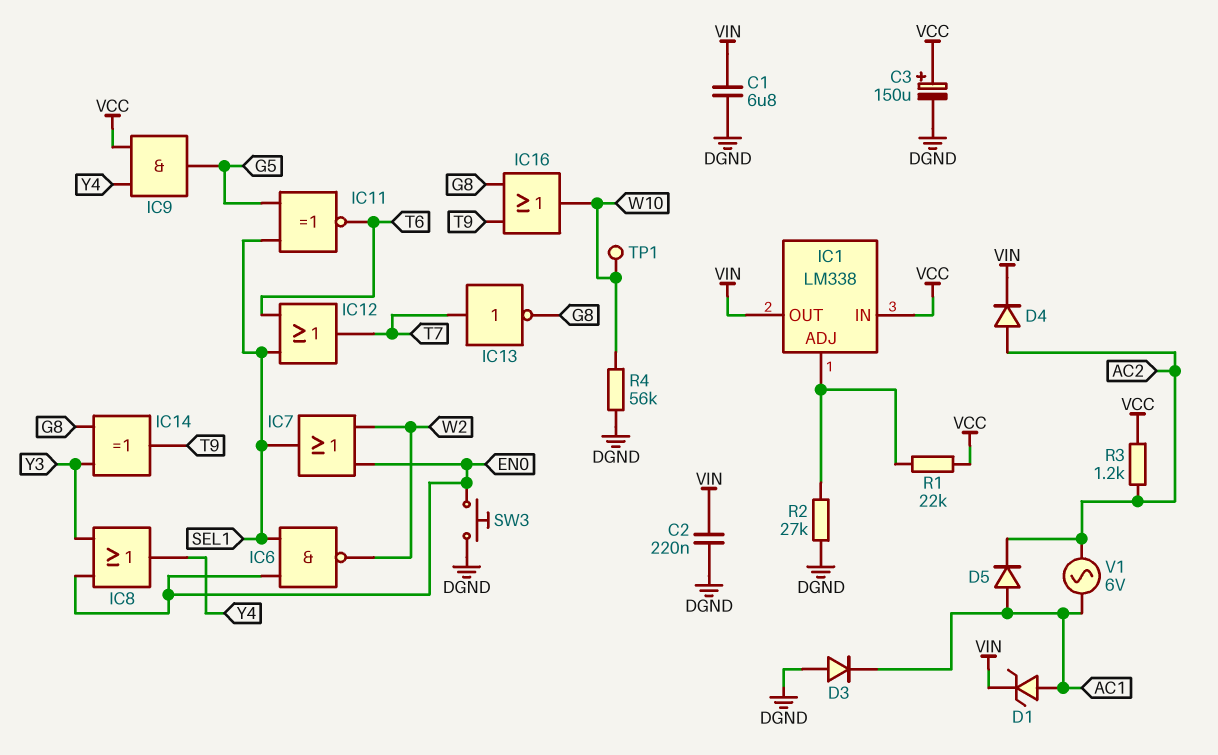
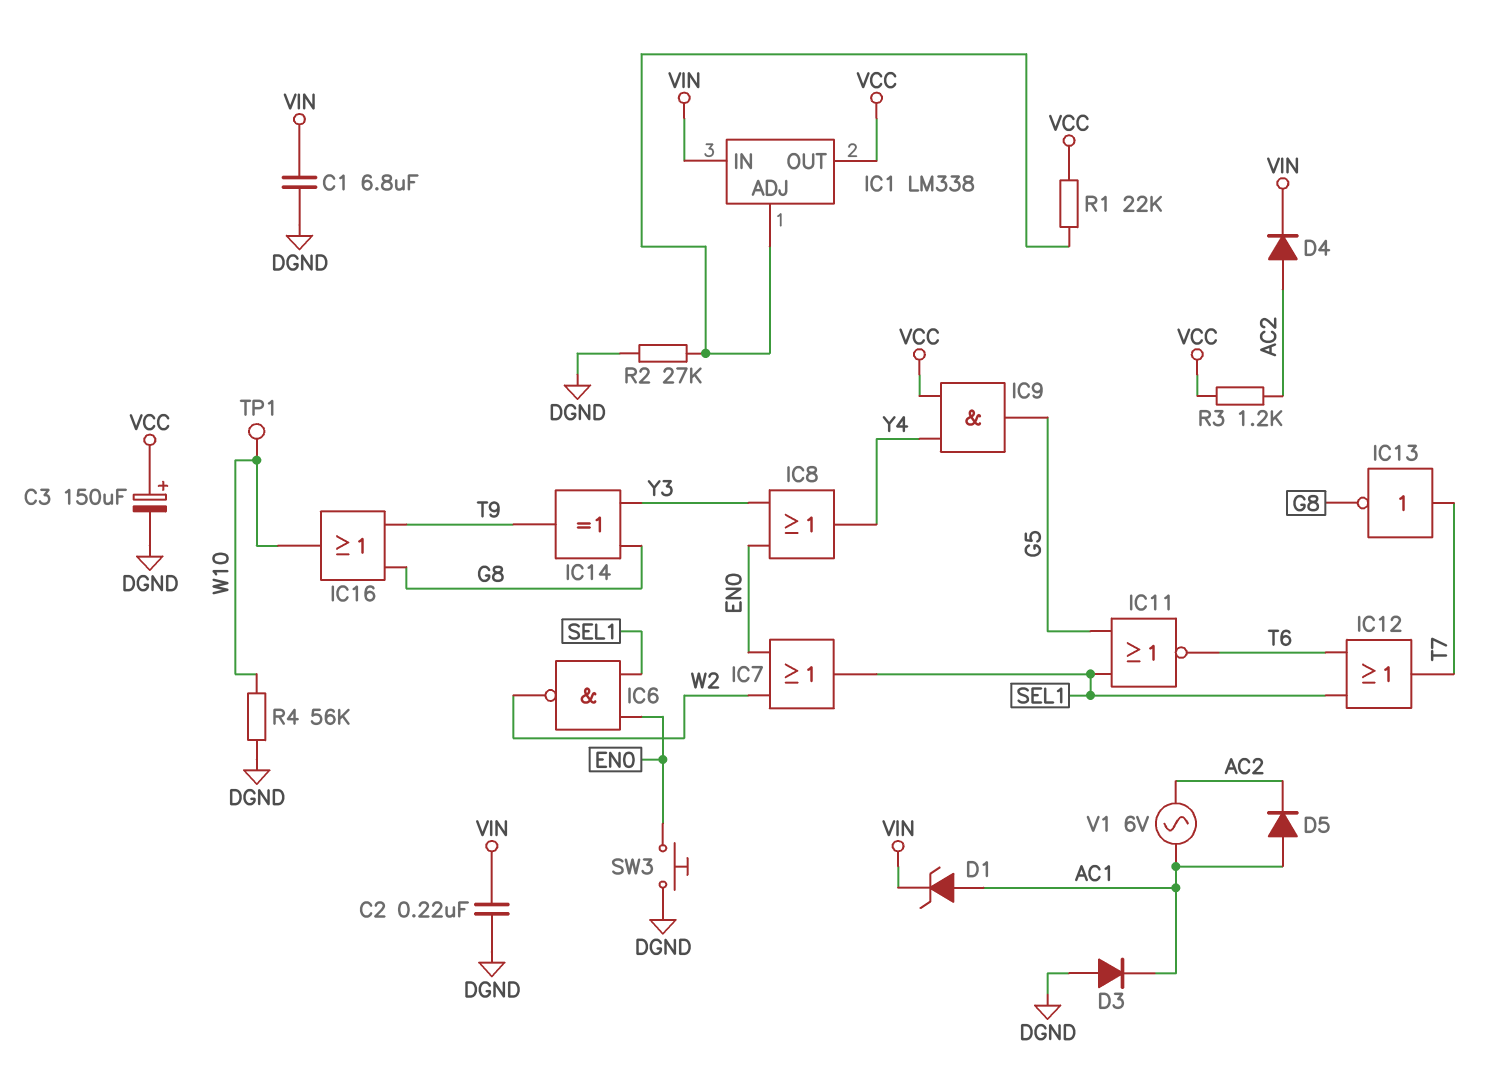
IC1 pin IN: VCC -> VIN
IC1 pin OUT: VIN -> VCC
IC11: XNOR (in G5, in SEL1, out T6) -> NOR (in G5, in SEL1, out T6)

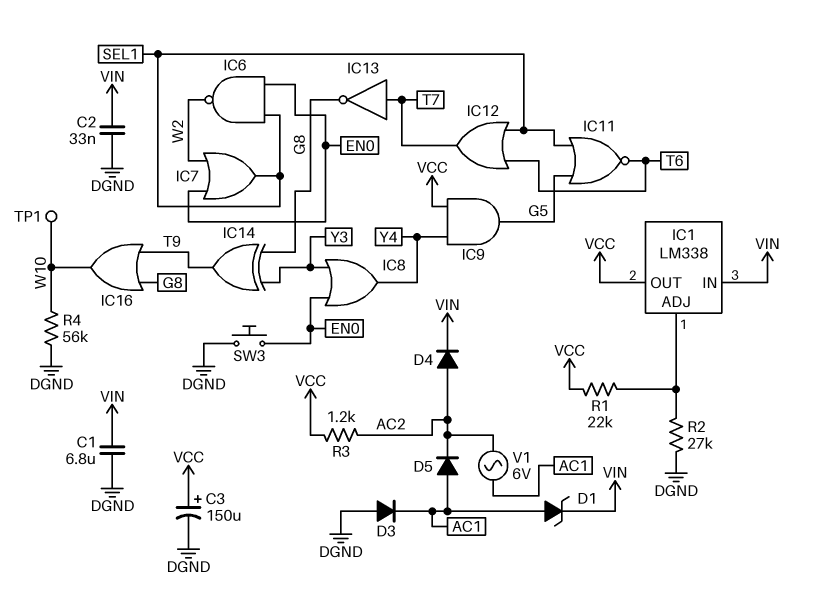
C2: 220nF (DGND, VIN) -> 33nF (DGND, VIN)

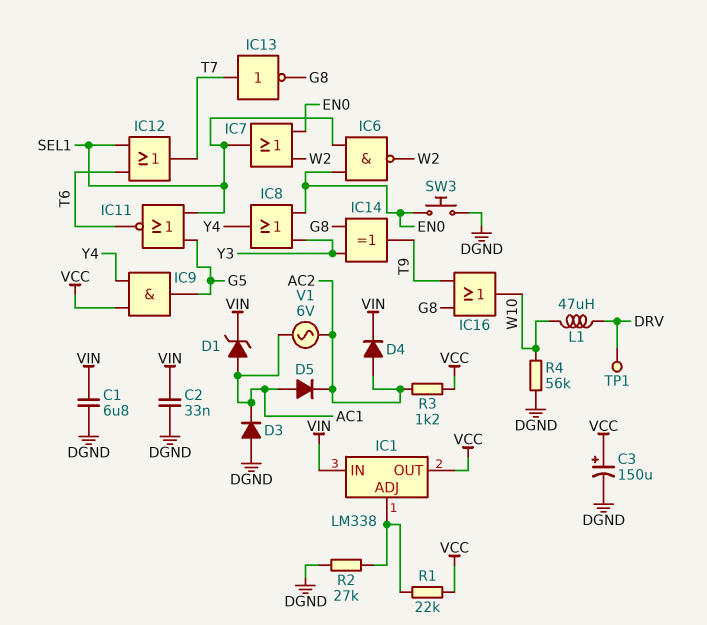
L1: none -> 47uH (DRV, W10)
TP1: test point (W10) -> test point (DRV)

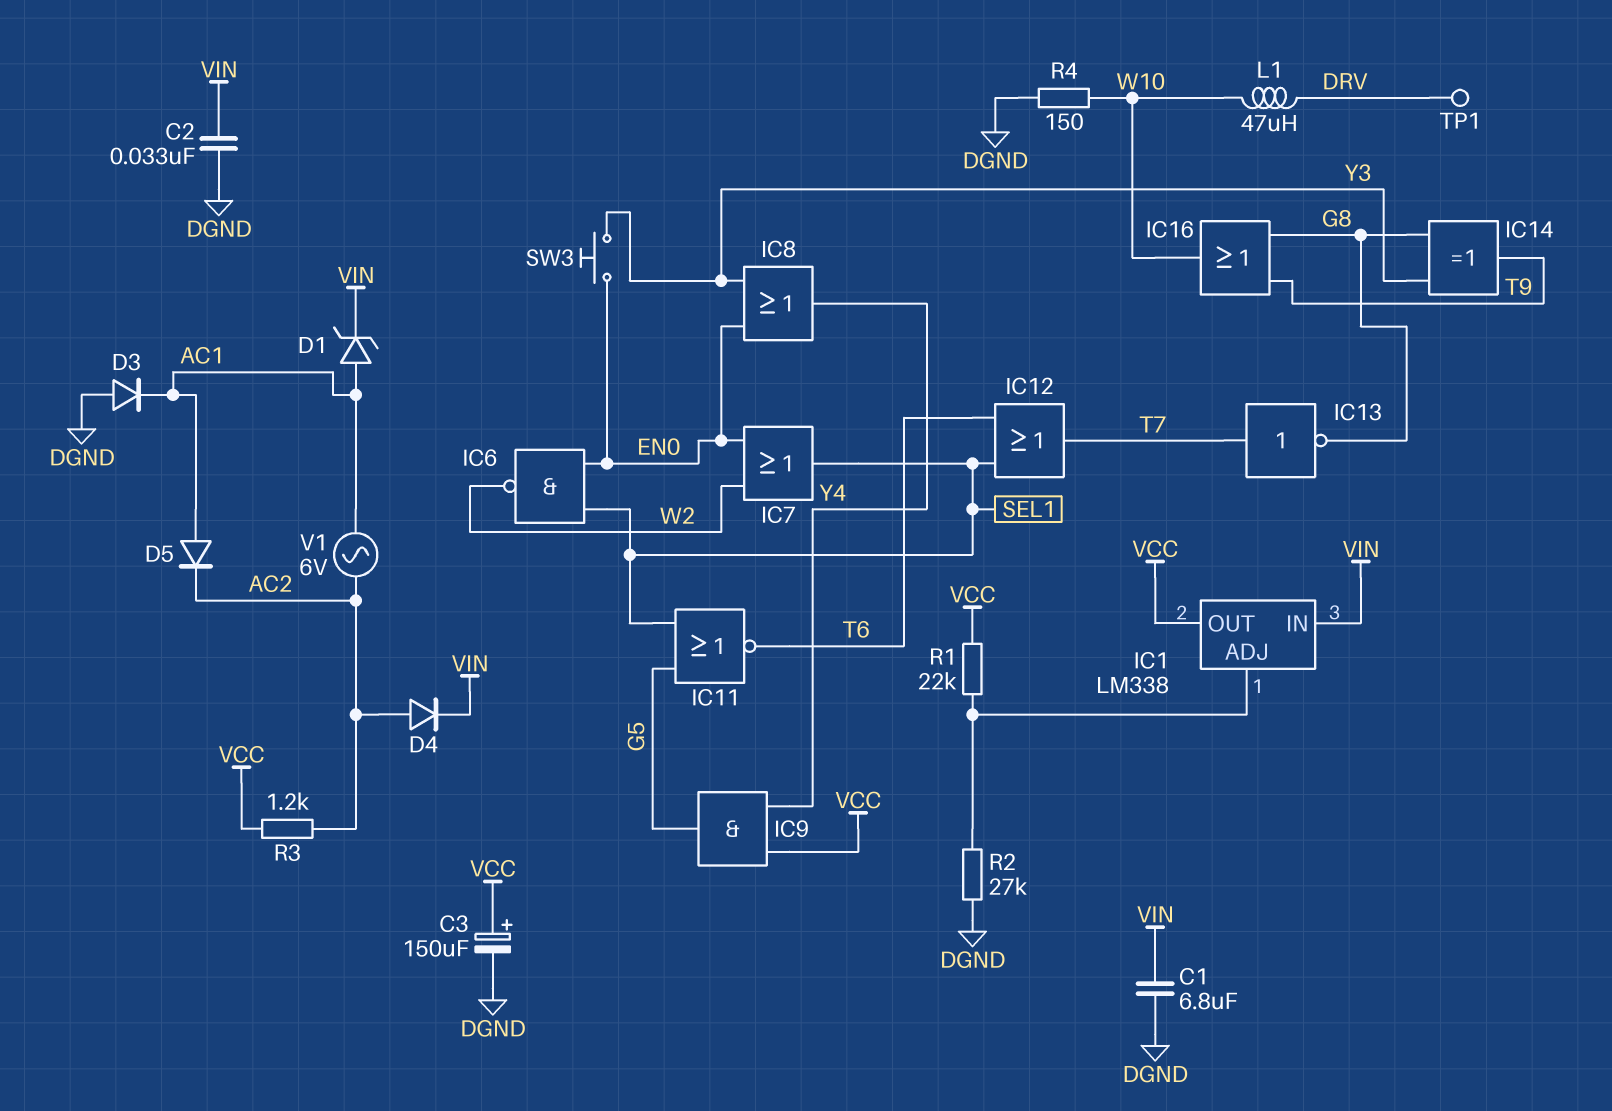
R4: 56k (DGND, W10) -> 150 (DGND, W10)
SW3: button (DGND, EN0) -> button (EN0, Y3)

